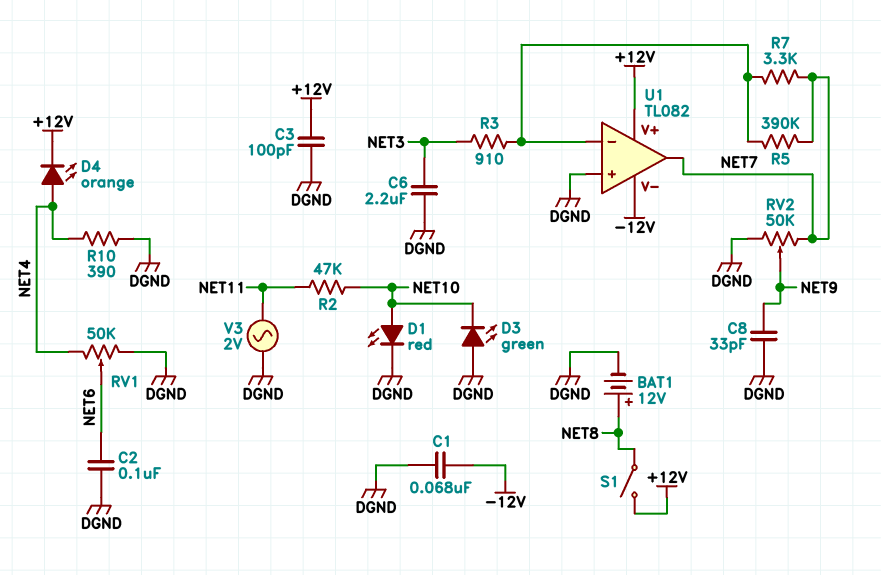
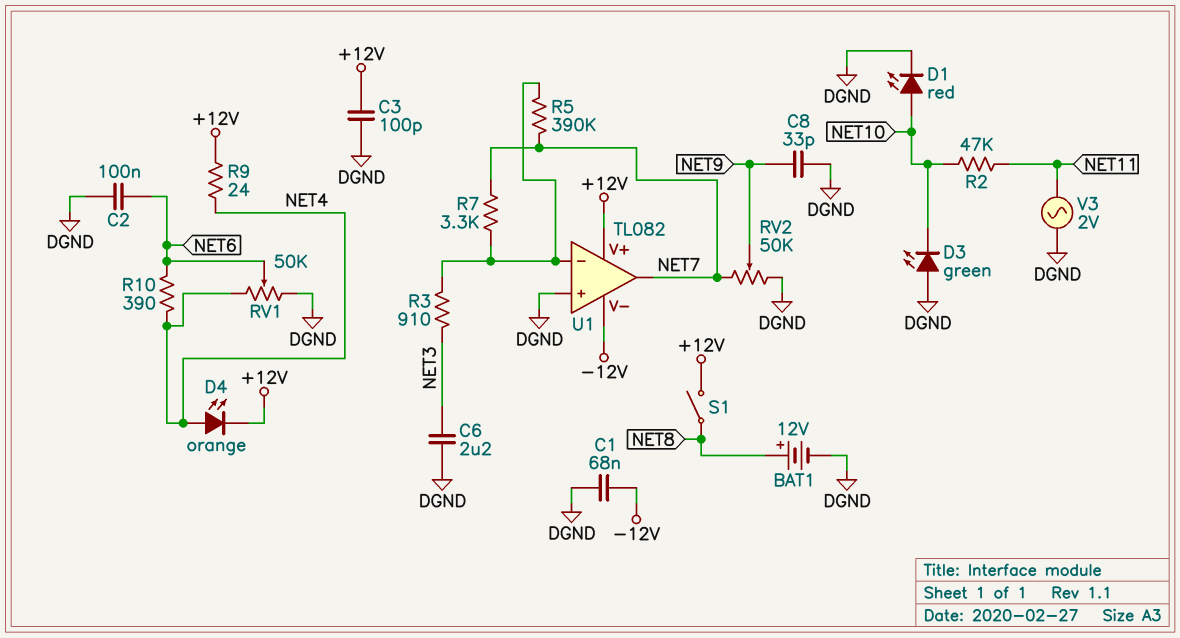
R9: none -> 24 (+12V, NET4)
R10: 390 (DGND, NET4) -> 390 (NET4, NET6)

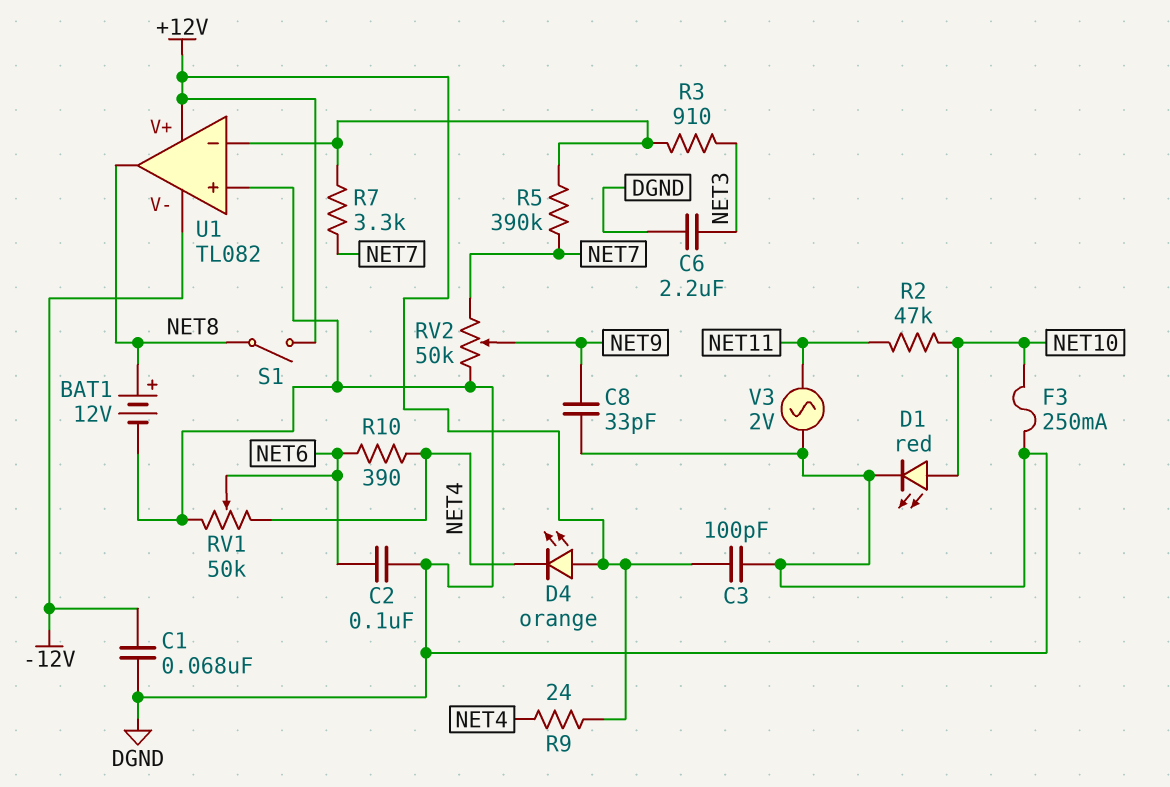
D3: LED green (A DGND, K NET10) -> none
D4: LED orange (A NET4, K +12V) -> LED orange (A +12V, K NET4)
F3: none -> 250mA (DGND, NET10)
U1 pin out: NET7 -> NET8

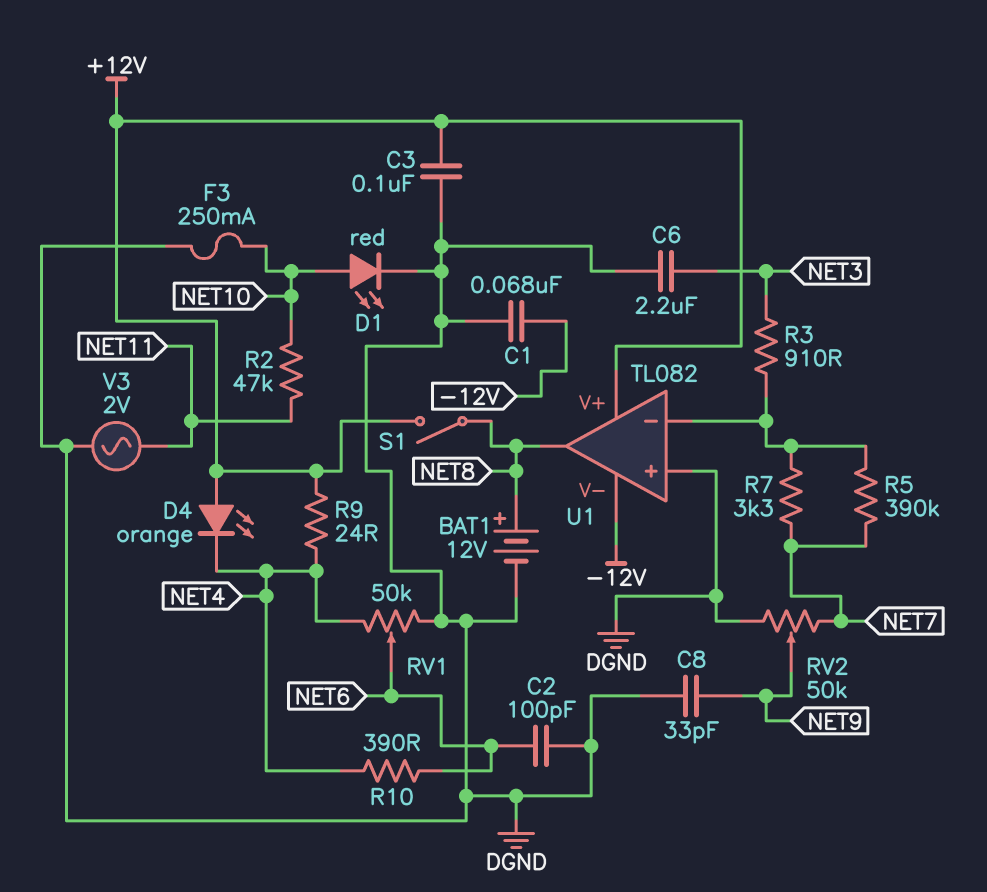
C2: 100nF (DGND, NET6) -> 100pF (DGND, NET6)
C3: 100pF (+12V, DGND) -> 100nF (+12V, DGND)

